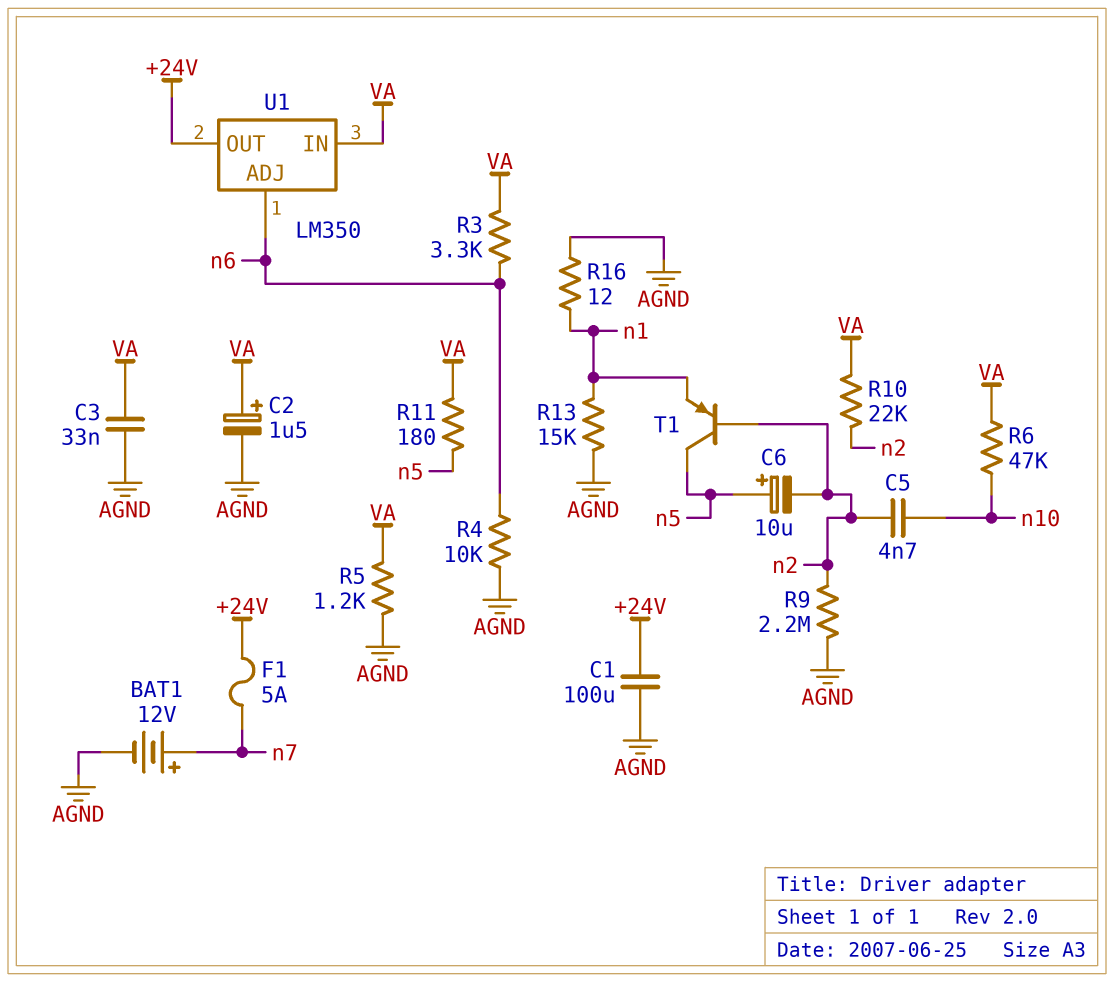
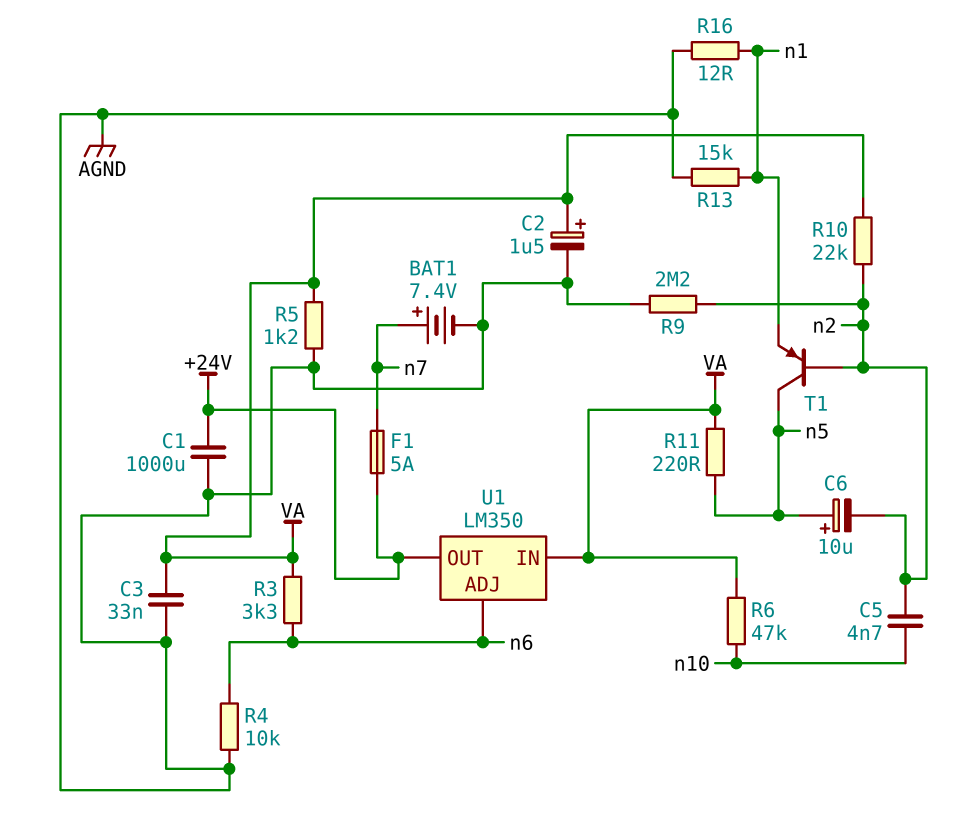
BAT1: 12V (plus n7, minus AGND) -> 7.4V (plus n7, minus AGND)
C1: 100uF (+24V, AGND) -> 1000uF (+24V, AGND)
R11: 180 (VA, n5) -> 220 (VA, n5)

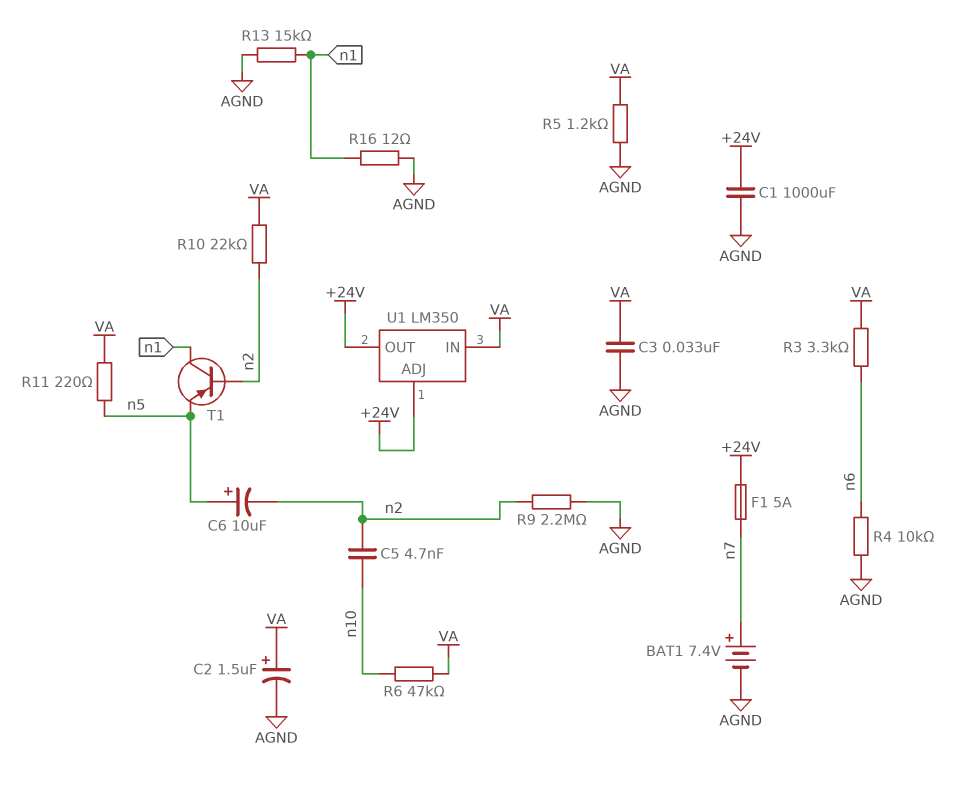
T1: PNP (B n2, C n5, E n1) -> PNP (B n2, C n1, E n5)
U1 pin ADJ: n6 -> +24V

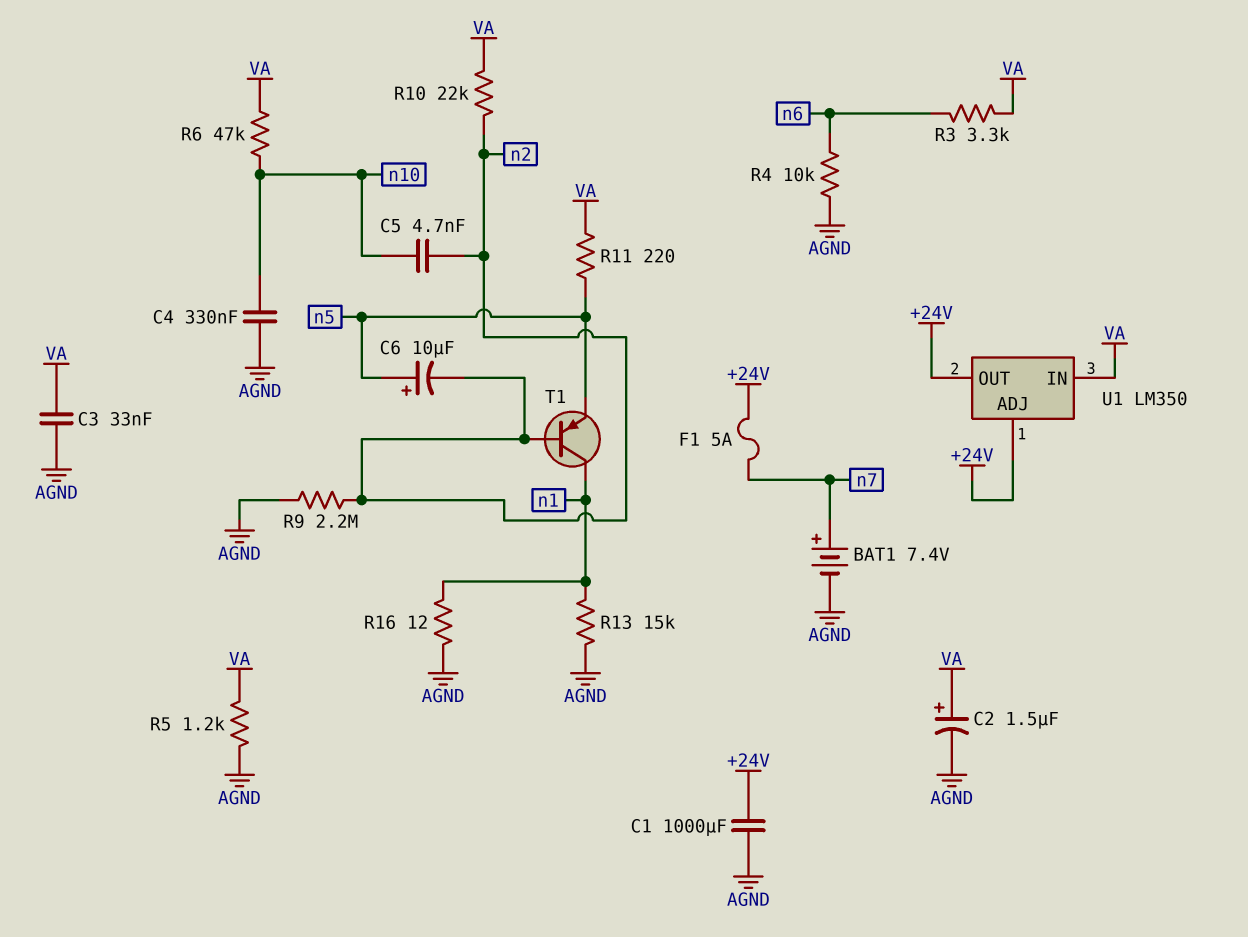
C4: none -> 330nF (AGND, n10)

